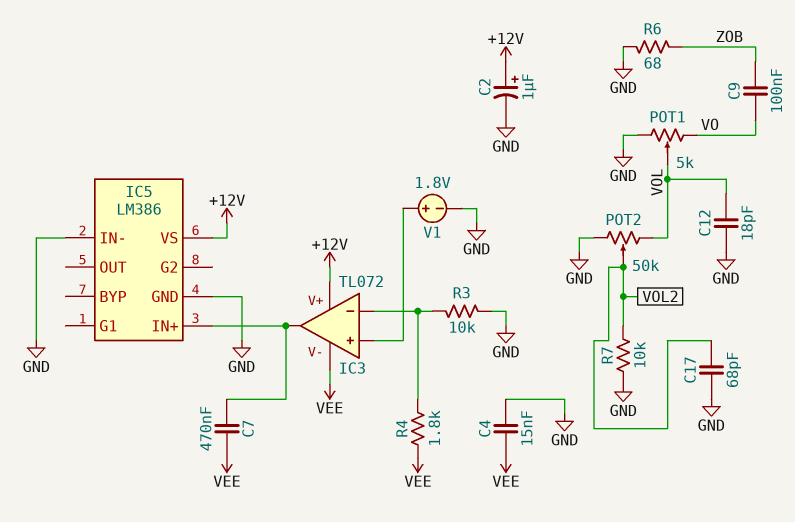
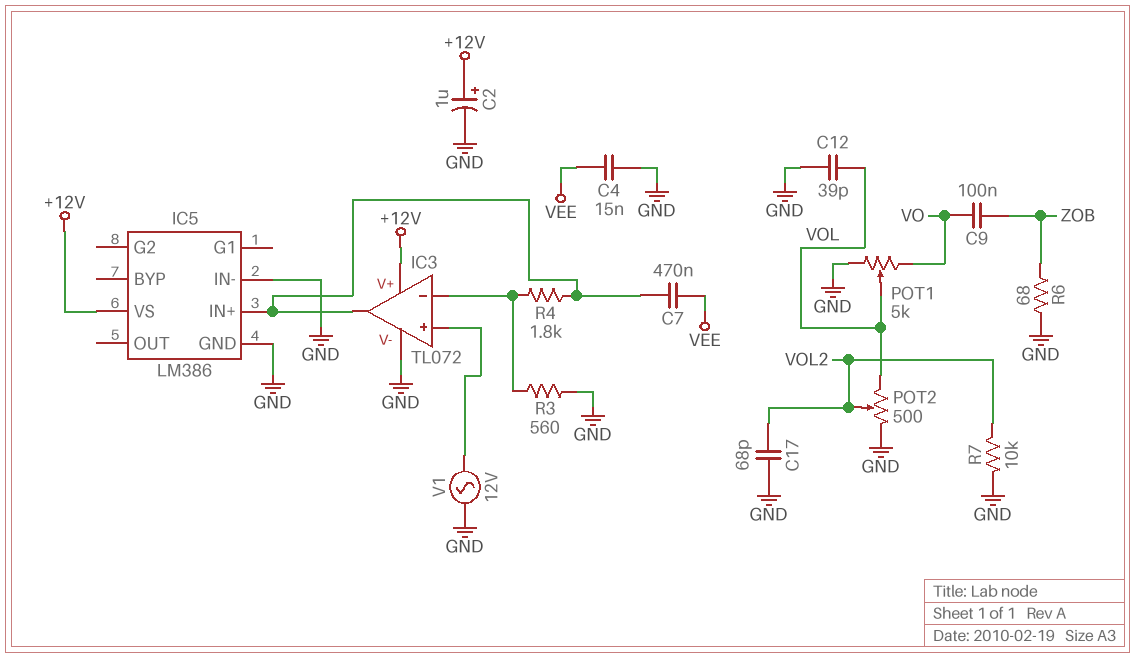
C12: 18pF (GND, VOL) -> 39pF (GND, VOL)
IC3 pin V-: VEE -> GND
POT2: 50k (GND, VOL, wiper VOL2) -> 500 (GND, VOL, wiper VOL2)
R3: 10k (GND, IC3/in-) -> 560 (GND, IC3/in-)
R4: 1.8k (IC3/in-, VEE) -> 1.8k (IC3/in-, IC3/out)
V1: 1.8V (plus IC3/in+, minus GND) -> AC 12V (GND, IC3/in+)

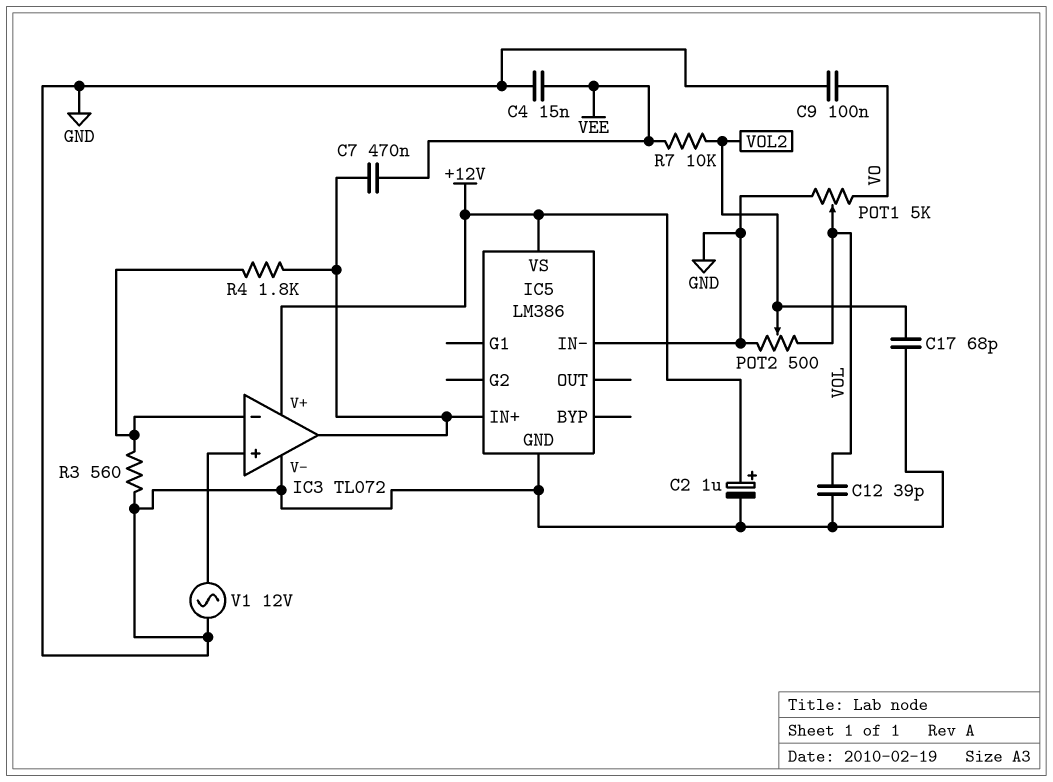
C9: 100nF (VO, ZOB) -> 100nF (GND, VO)
R6: 68 (GND, ZOB) -> none
R7: 10k (GND, VOL2) -> 10k (VEE, VOL2)

